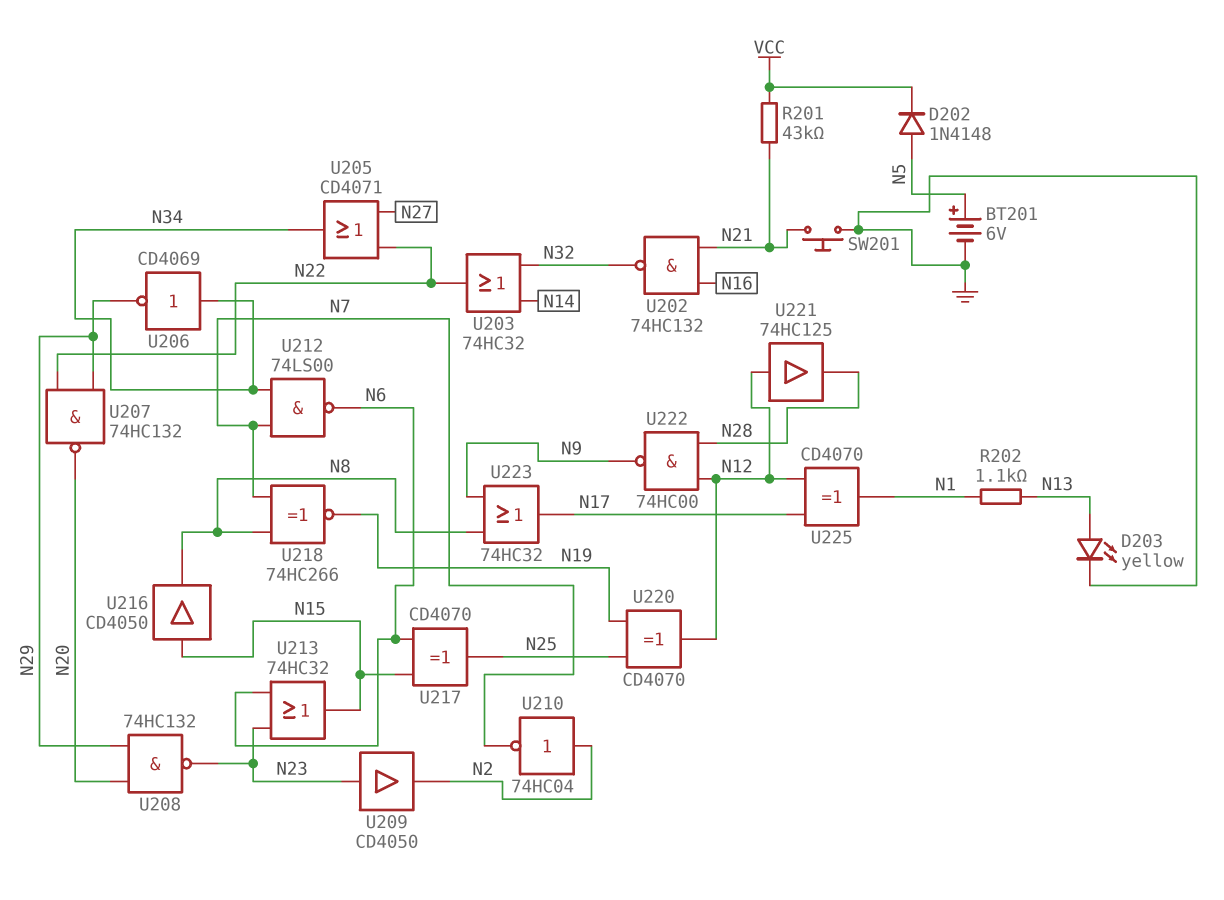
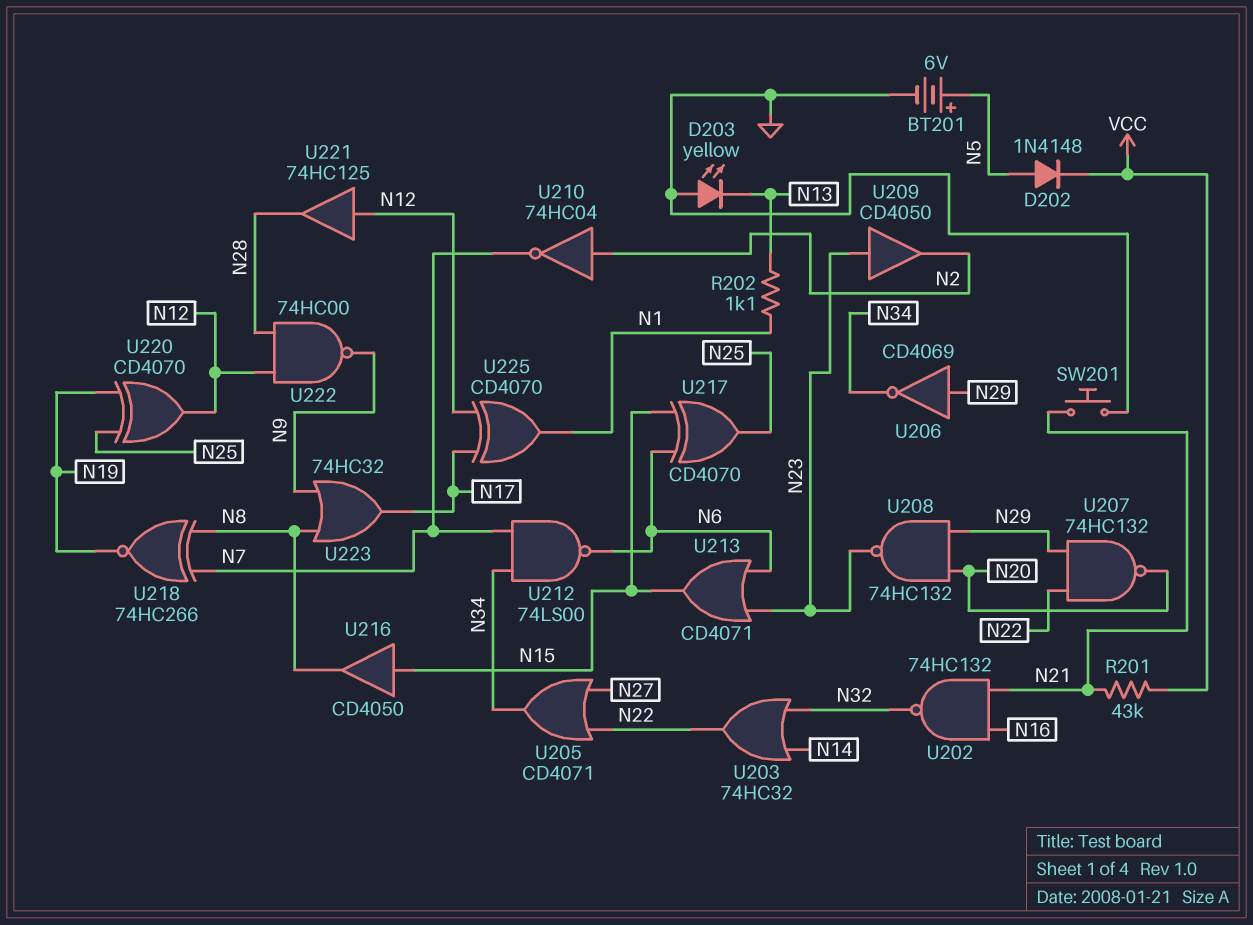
D203: LED yellow (A N13, K GND) -> LED yellow (A GND, K N13)
U206: NOT CD4069 (in N34, out N29) -> NOT CD4069 (in N29, out N34)
U213: OR 74HC32 (in N6, in N23, out N15) -> OR CD4071 (in N6, in N23, out N15)

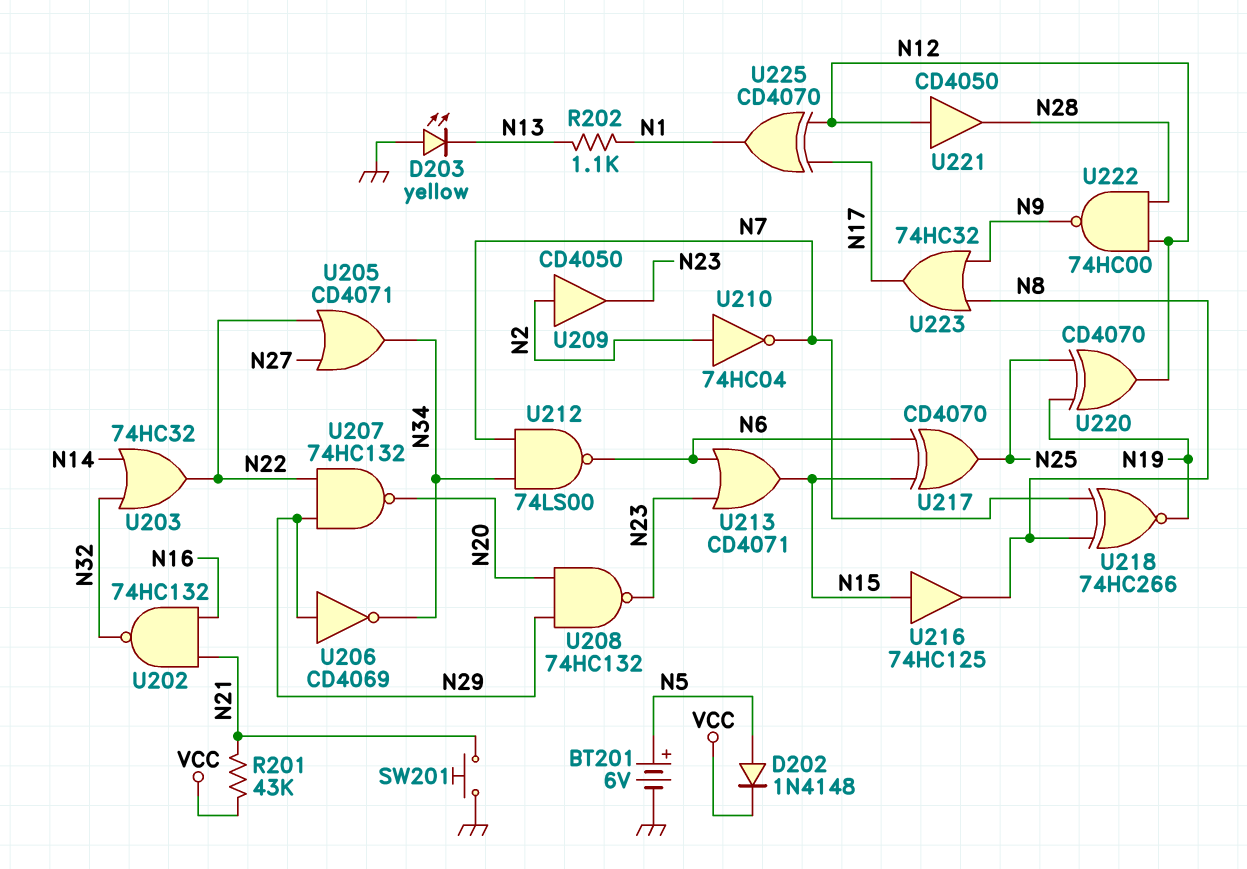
U209: buffer CD4050 (in N23, out N2) -> buffer CD4050 (in N2, out N23)
U216: buffer CD4050 (in N15, out N8) -> buffer 74HC125 (in N15, out N8)
U221: buffer 74HC125 (in N12, out N28) -> buffer CD4050 (in N12, out N28)

